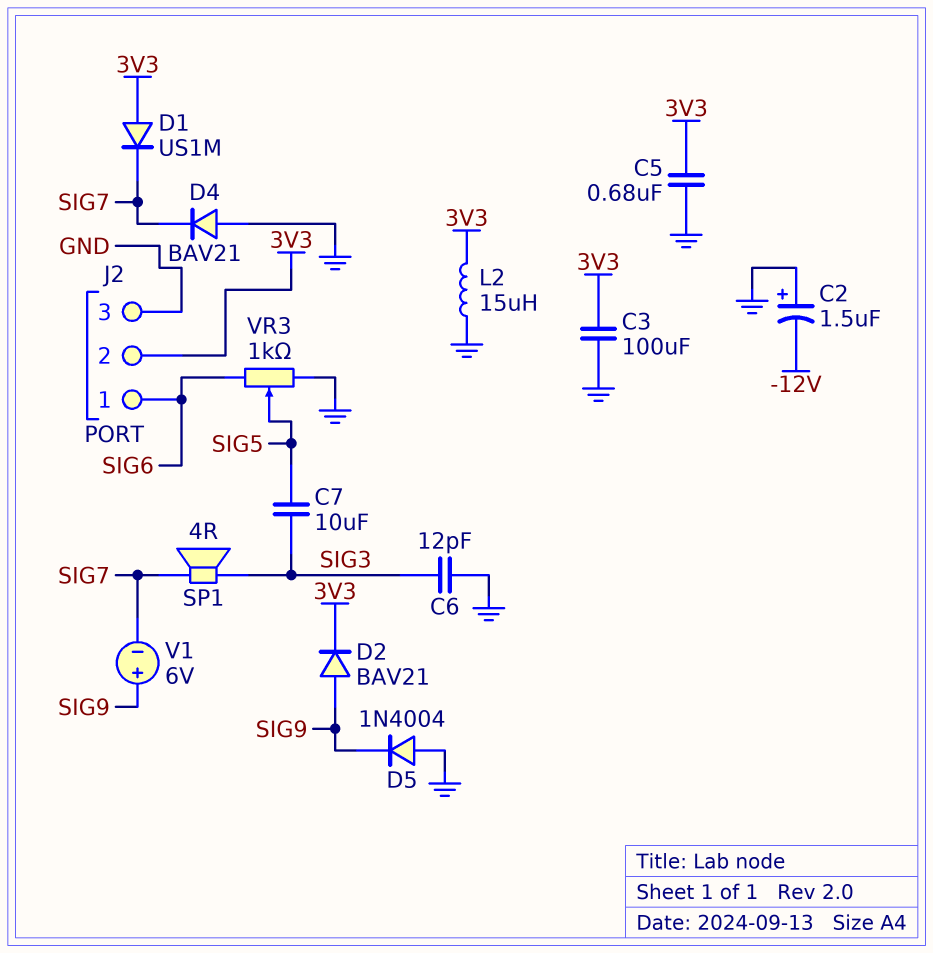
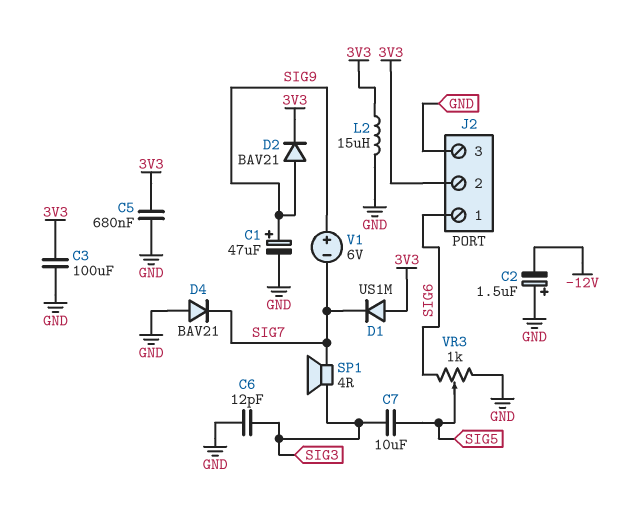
C1: none -> 47uF (plus SIG9, minus GND)
D5: diode 1N4004 (A GND, K SIG9) -> none

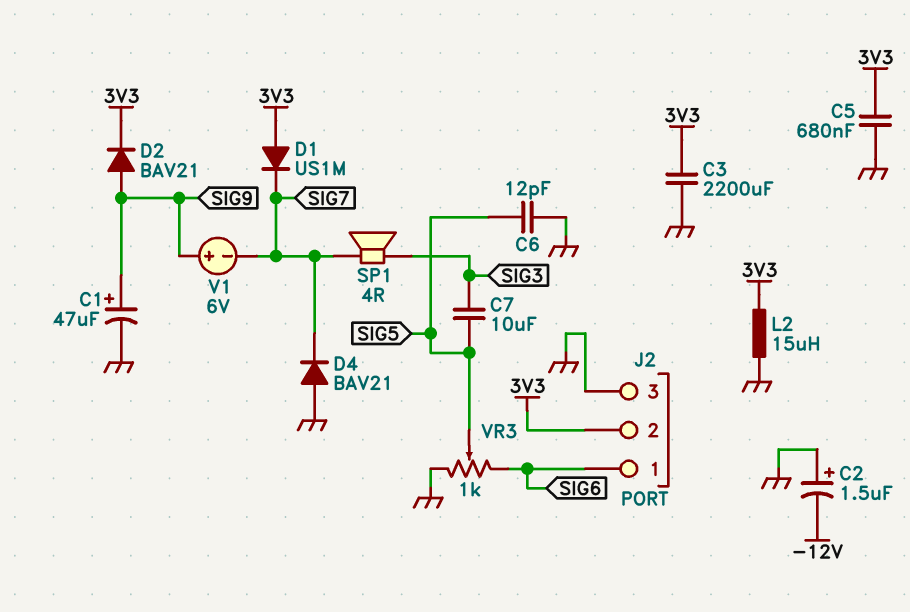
C3: 100uF (3V3, GND) -> 2200uF (3V3, GND)
C6: 12pF (GND, SIG3) -> 12pF (GND, SIG5)

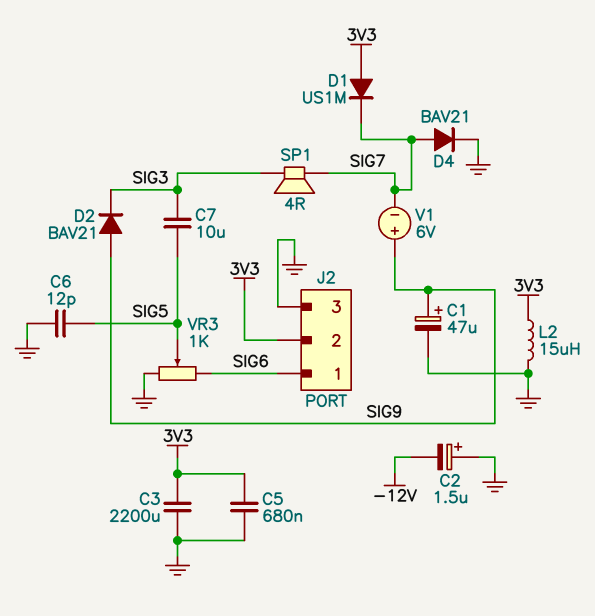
D2: diode BAV21 (A SIG9, K 3V3) -> diode BAV21 (A SIG9, K SIG3)
D4: diode BAV21 (A GND, K SIG7) -> diode BAV21 (A SIG7, K GND)

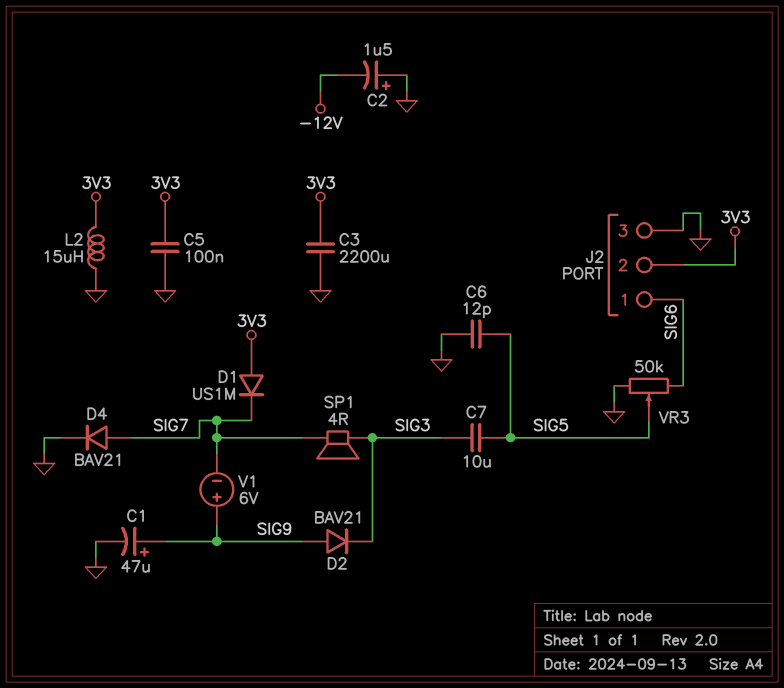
C5: 680nF (3V3, GND) -> 100nF (3V3, GND)
VR3: 1k (GND, SIG6, wiper SIG5) -> 50k (GND, SIG6, wiper SIG5)

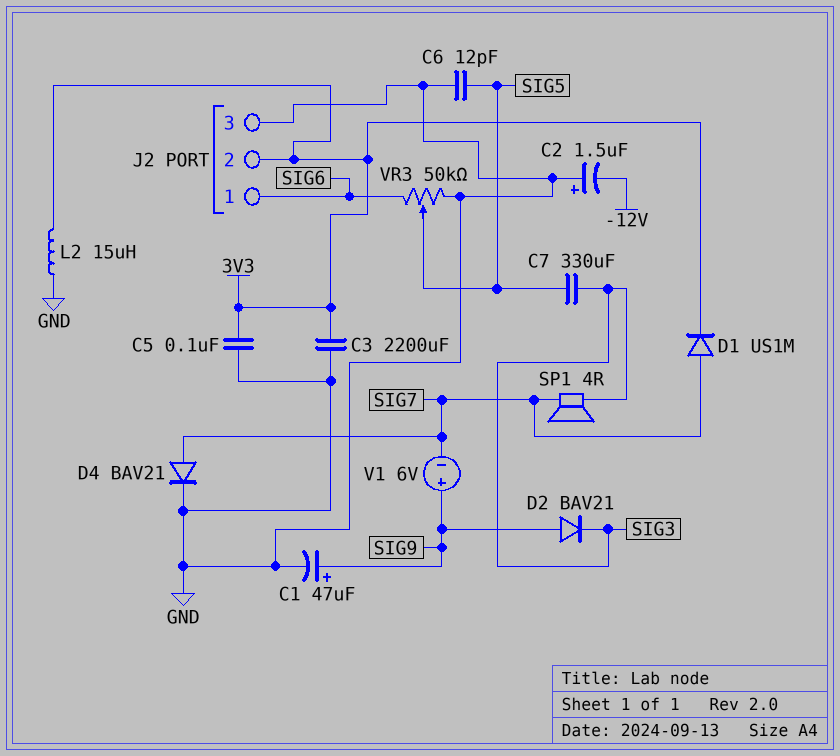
C7: 10uF (SIG3, SIG5) -> 330uF (SIG3, SIG5)
D1: diode US1M (A 3V3, K SIG7) -> diode US1M (A SIG7, K 3V3)

